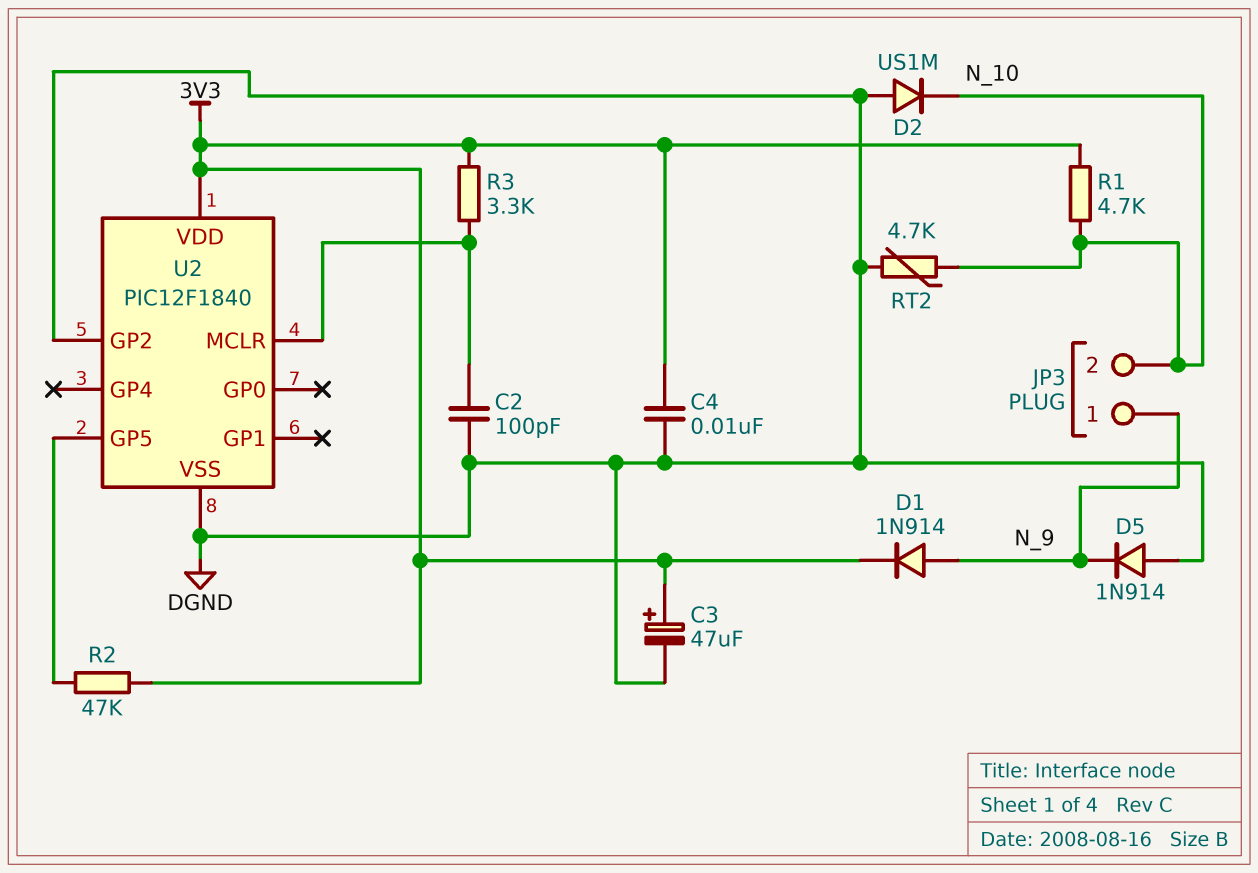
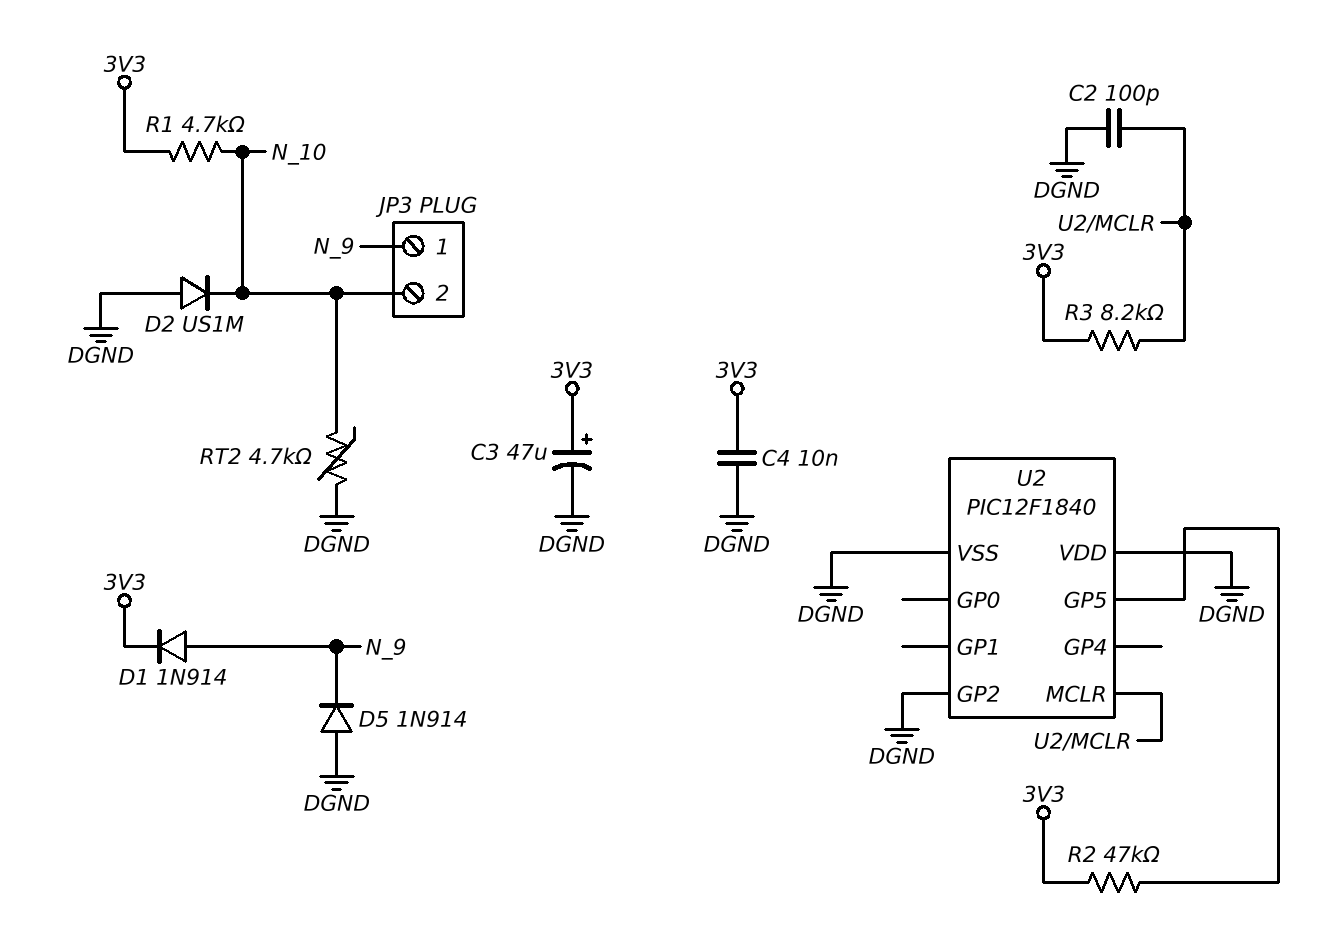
R3: 3.3k (3V3, U2/MCLR) -> 8.2k (3V3, U2/MCLR)
U2 pin VDD: 3V3 -> DGND

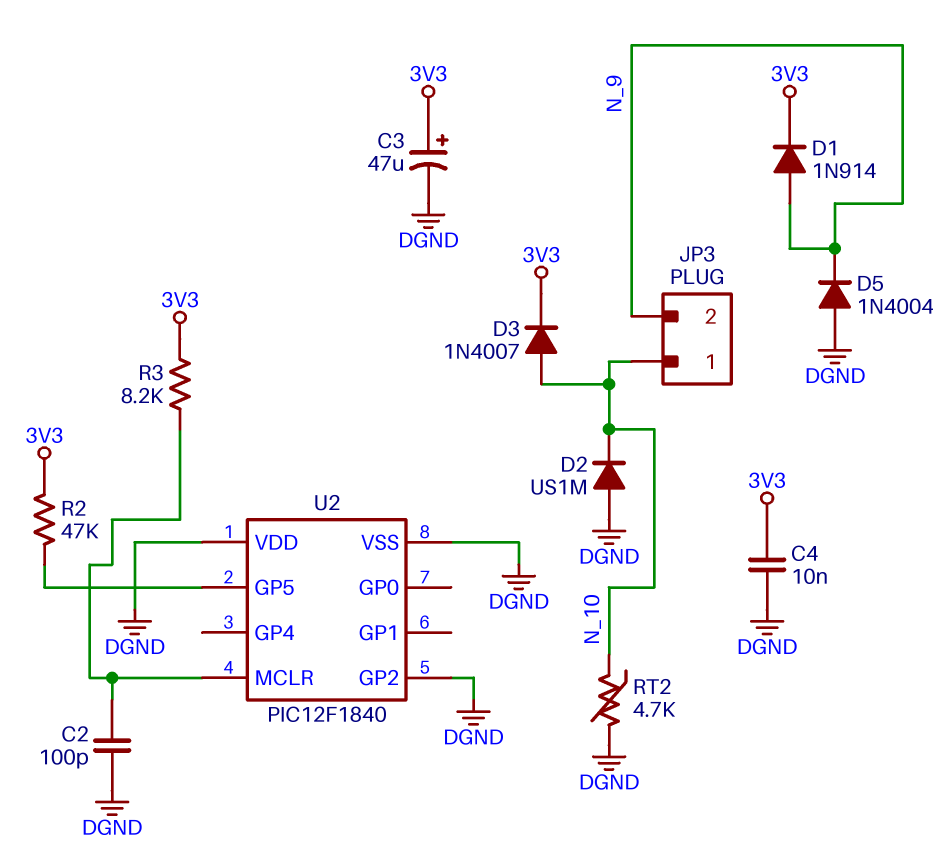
D3: none -> diode 1N4007 (A N_10, K 3V3)
D5: diode 1N914 (A DGND, K N_9) -> diode 1N4004 (A DGND, K N_9)
JP3 pin 1: N_9 -> N_10
JP3 pin 2: N_10 -> N_9
R1: 4.7k (3V3, N_10) -> none

